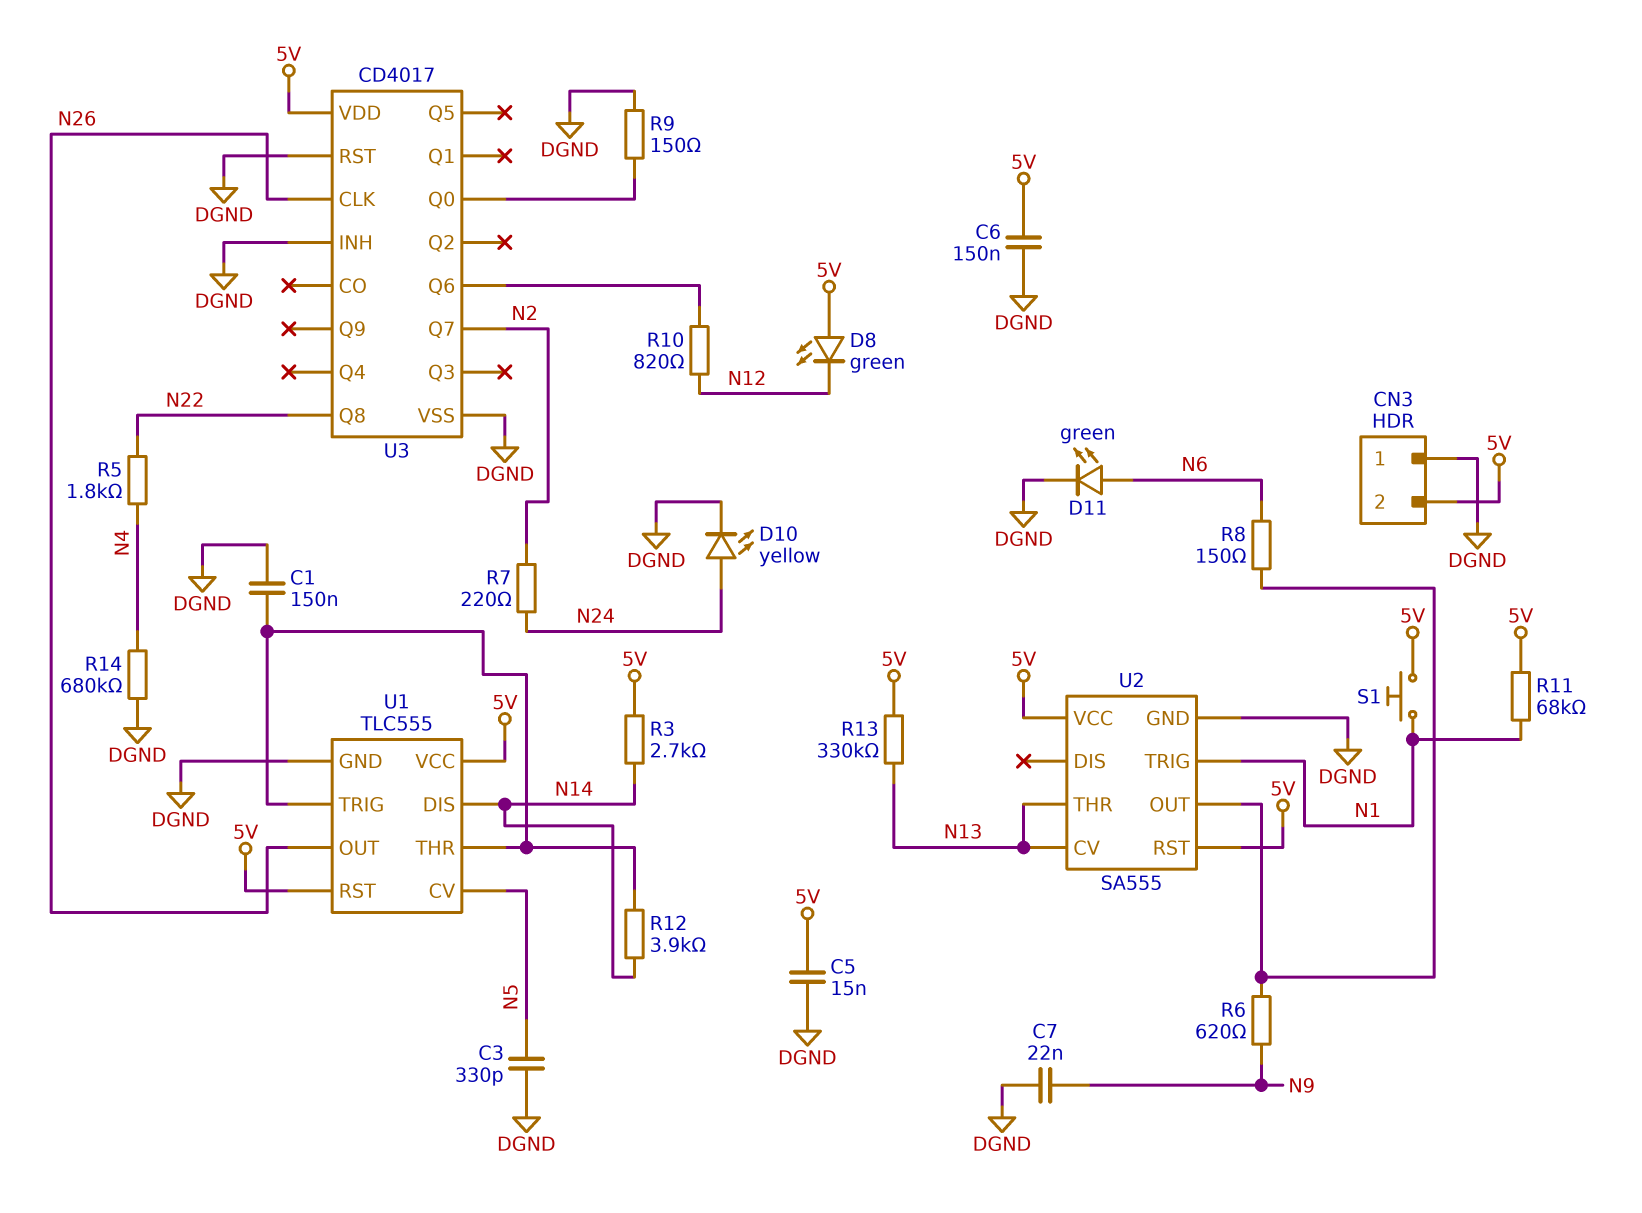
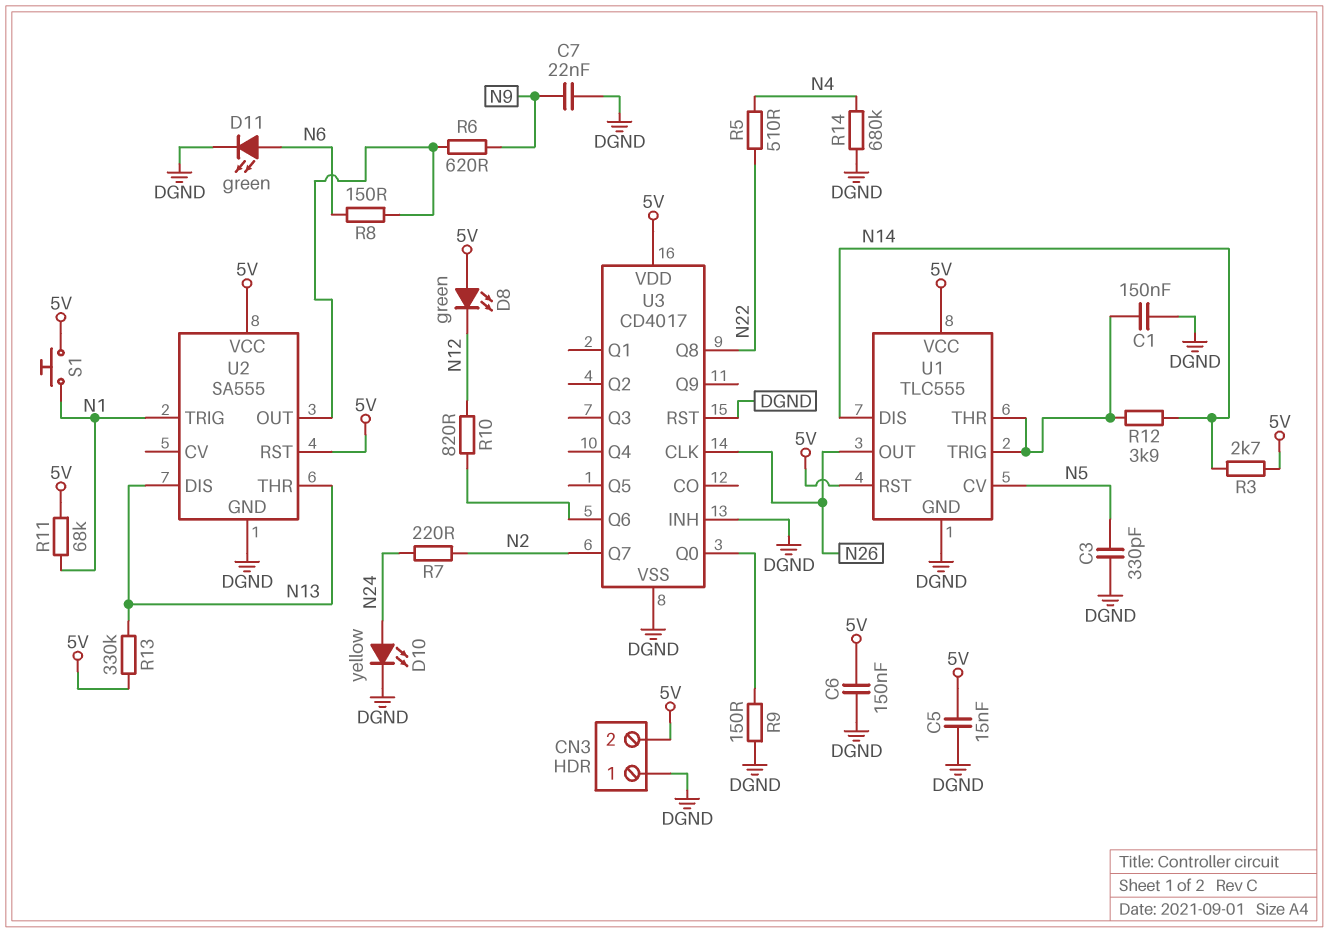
R5: 1.8k (N4, N22) -> 510 (N4, N22)
U2 pin CV: N13 -> none
U2 pin DIS: none -> N13

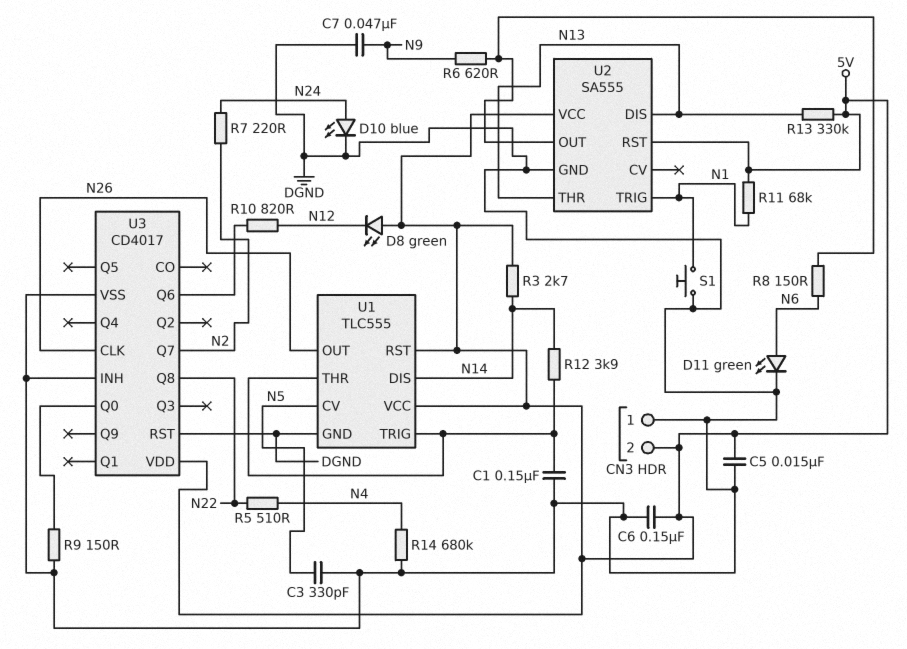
C7: 22nF (DGND, N9) -> 47nF (DGND, N9)
D10: LED yellow (A N24, K DGND) -> LED blue (A N24, K DGND)
S1: button (5V, N1) -> button (DGND, N1)

